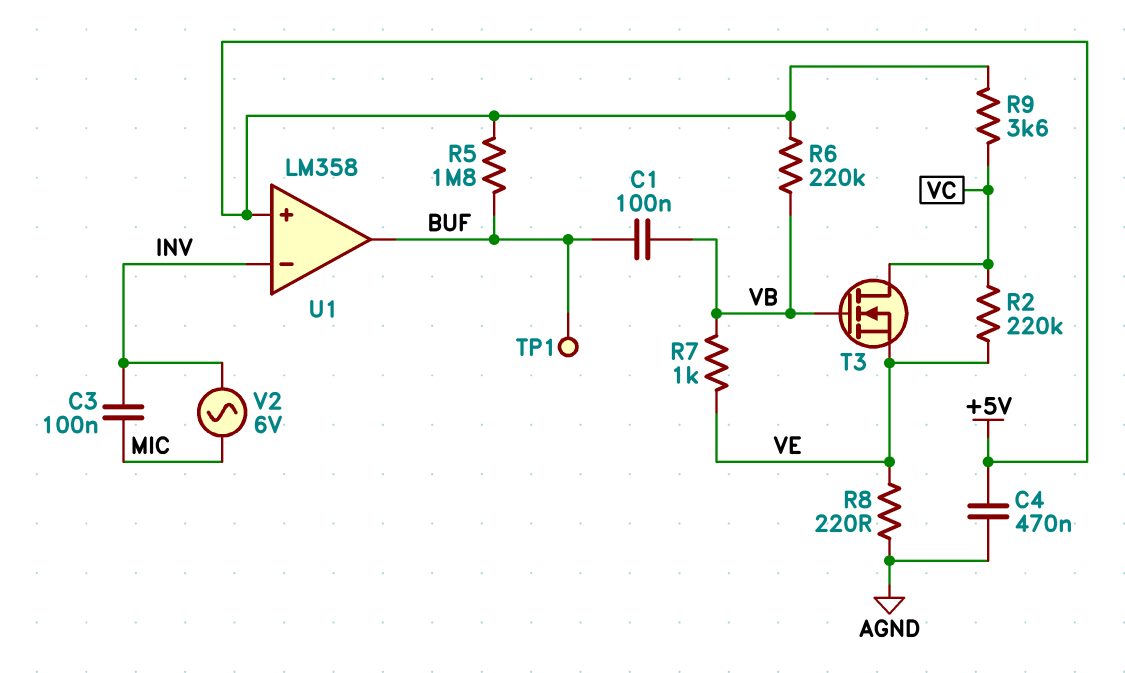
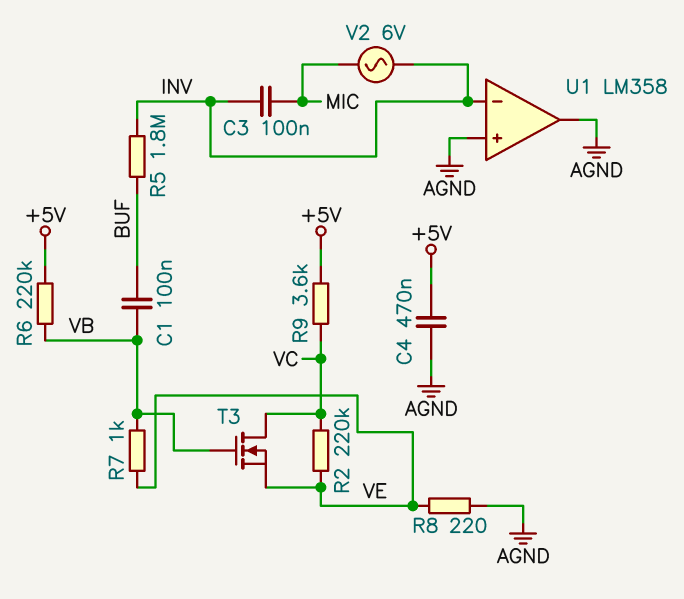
R5: 1.8M (+5V, BUF) -> 1.8M (BUF, INV)
TP1: test point (BUF) -> none
U1 pin in+: +5V -> AGND
U1 pin out: BUF -> AGND

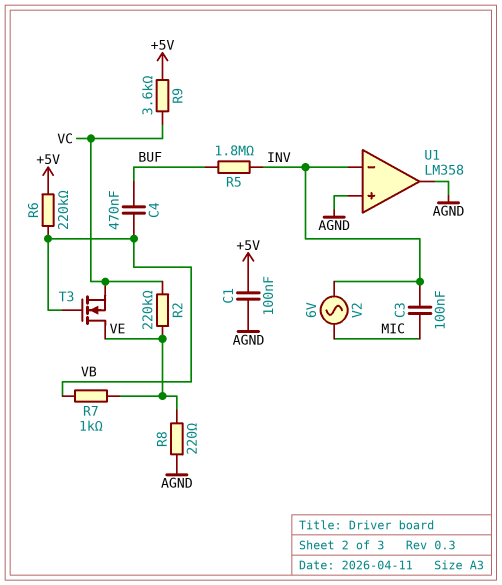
C1: 100nF (BUF, VB) -> 100nF (+5V, AGND)
C4: 470nF (+5V, AGND) -> 470nF (BUF, VB)
T3: NMOS (G VB, D VC, S VE) -> NMOS (G VB, D VE, S VC)

